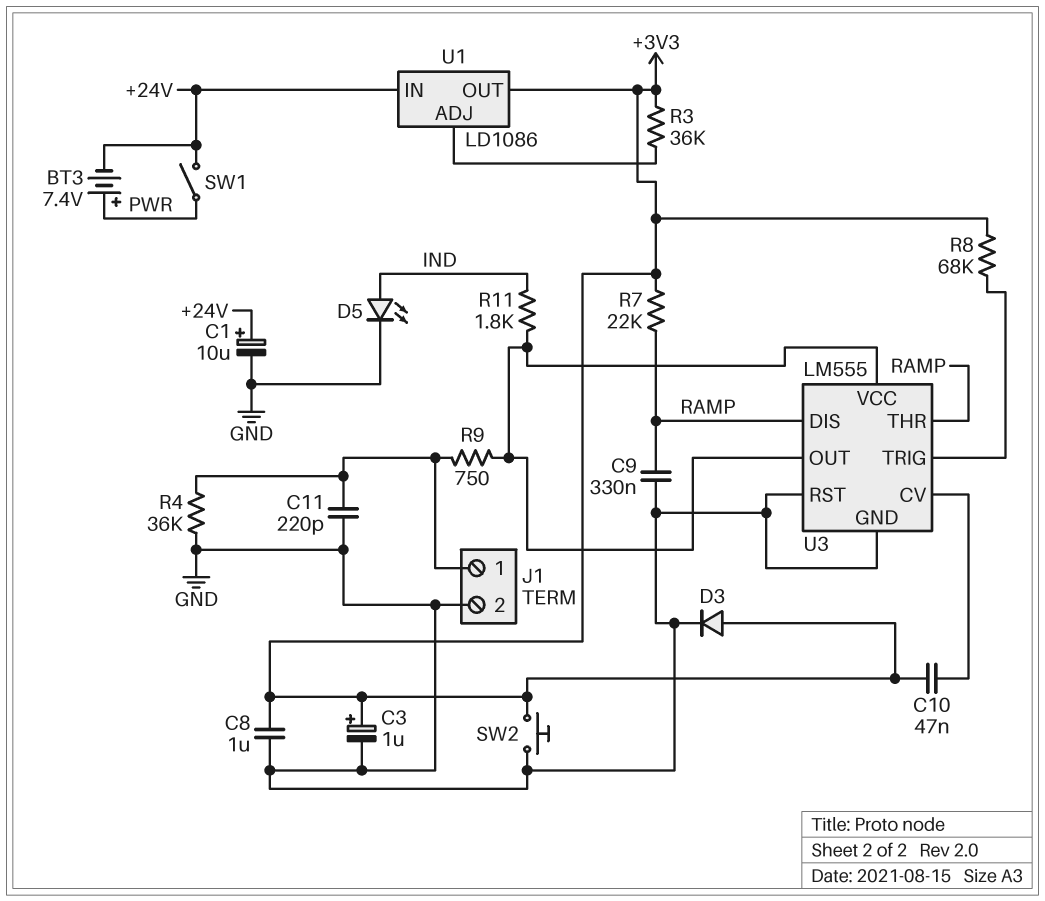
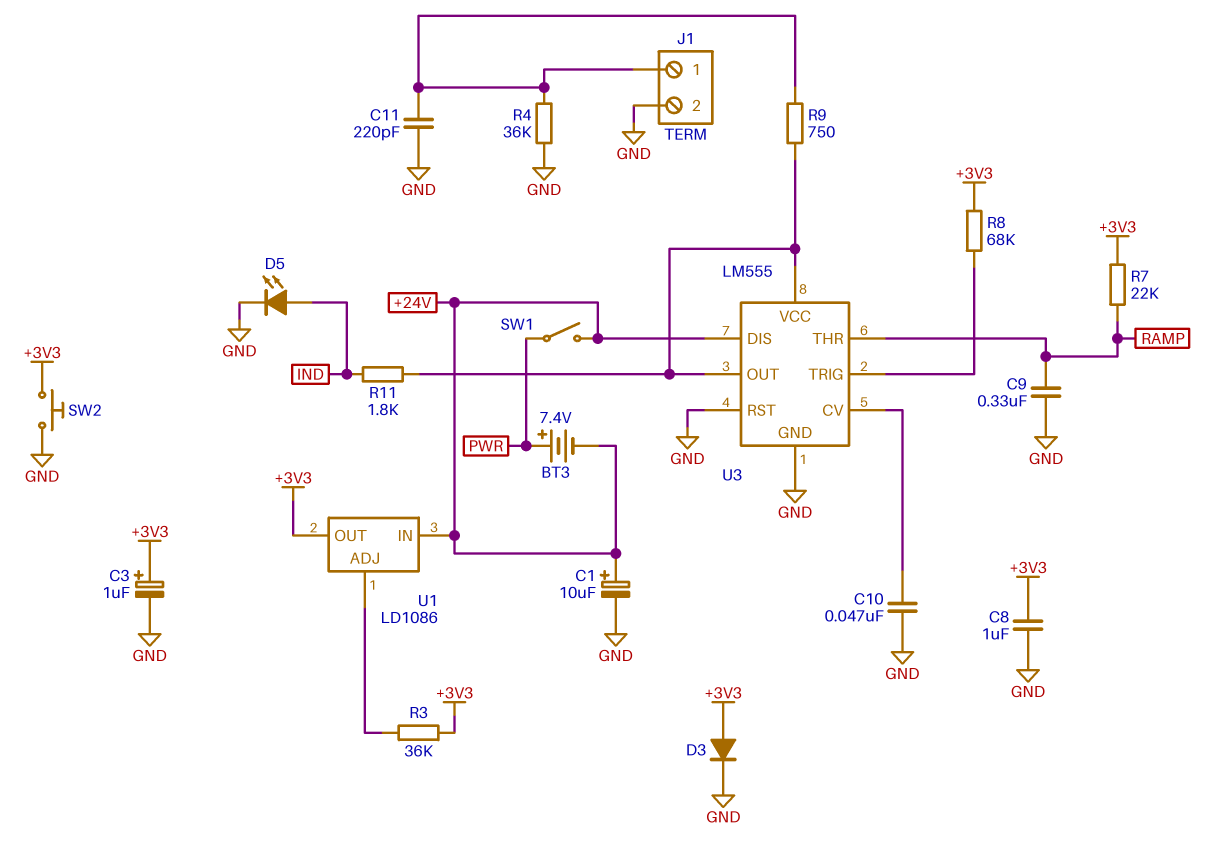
C10: 47nF (+3V3, U3/CV) -> 47nF (GND, U3/CV)
U3 pin DIS: RAMP -> +24V

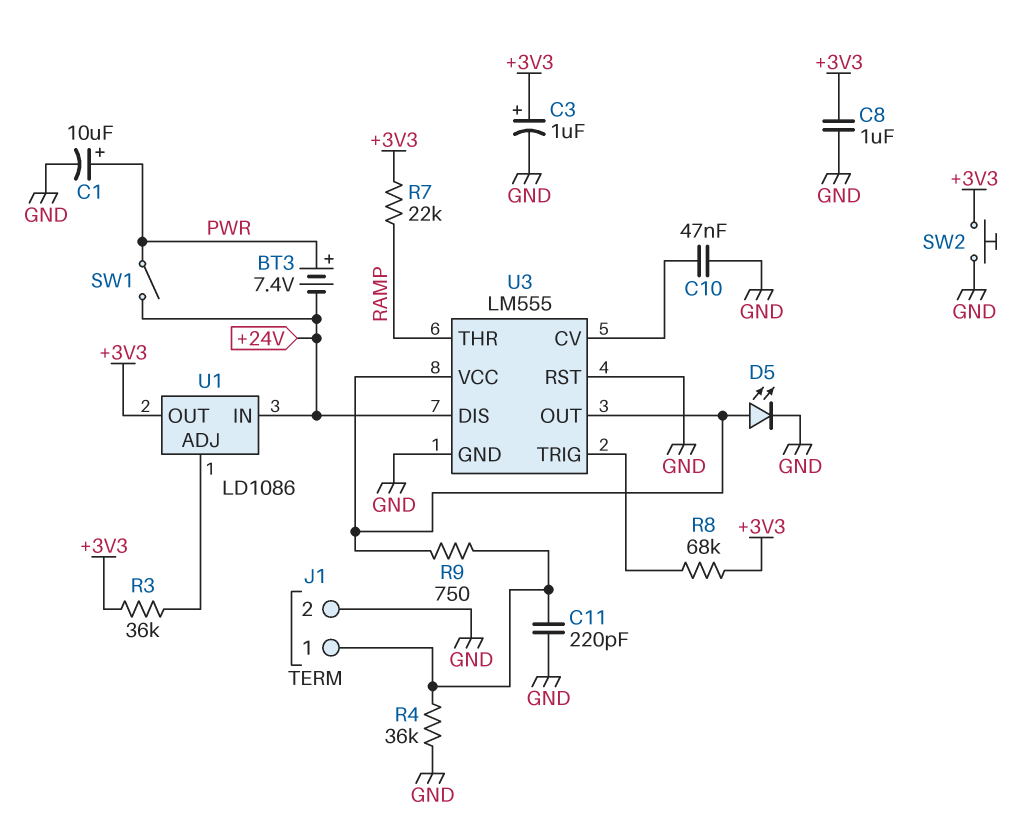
C1: 10uF (plus +24V, minus GND) -> 10uF (plus PWR, minus GND)
C9: 330nF (GND, RAMP) -> none
D3: diode (A +3V3, K GND) -> none
D5: LED (A IND, K GND) -> LED (A U3/OUT, K GND)
R11: 1.8k (IND, U3/OUT) -> none

